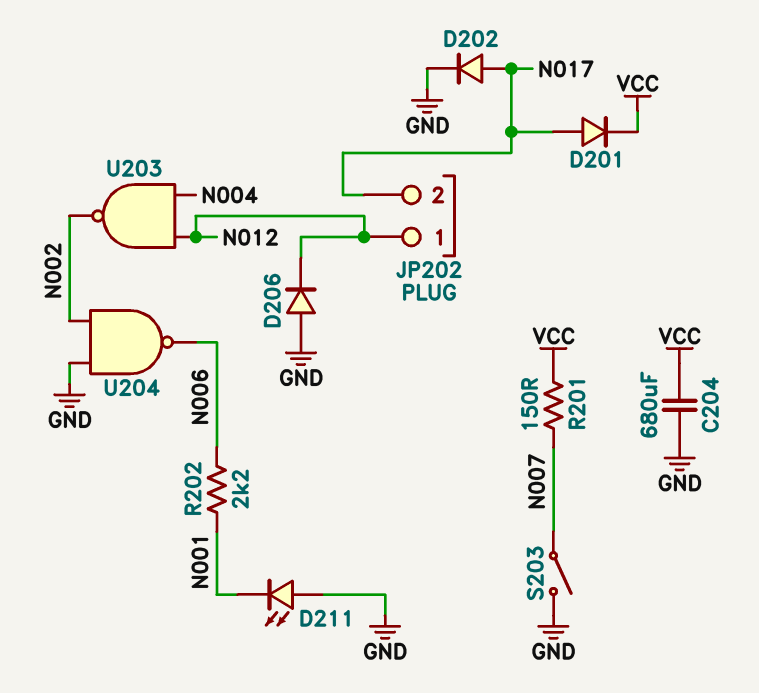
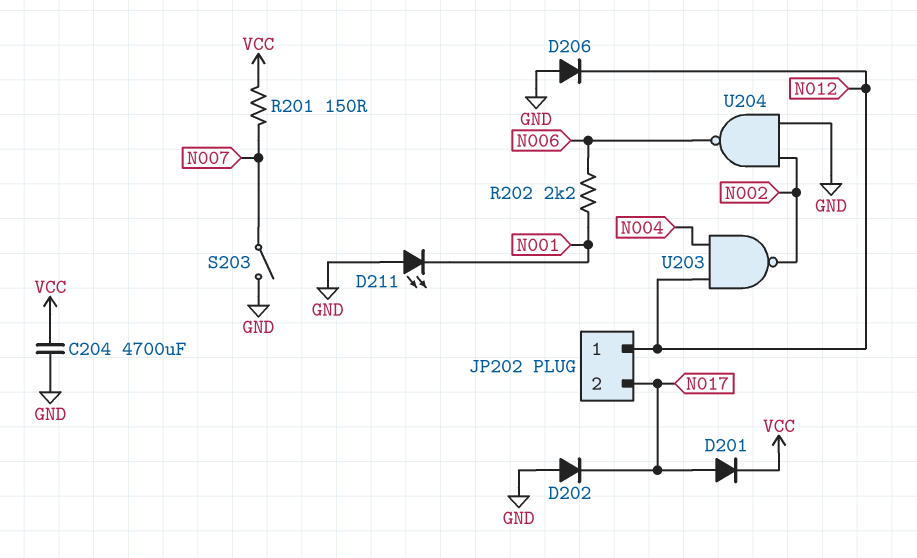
C204: 680uF (GND, VCC) -> 4700uF (GND, VCC)
D202: diode (A N017, K GND) -> diode (A GND, K N017)

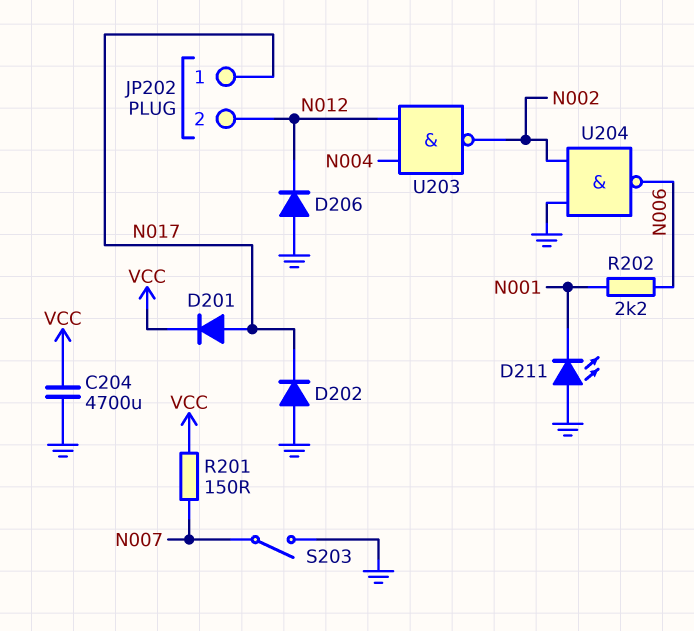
JP202 pin 1: N012 -> N017
JP202 pin 2: N017 -> N012

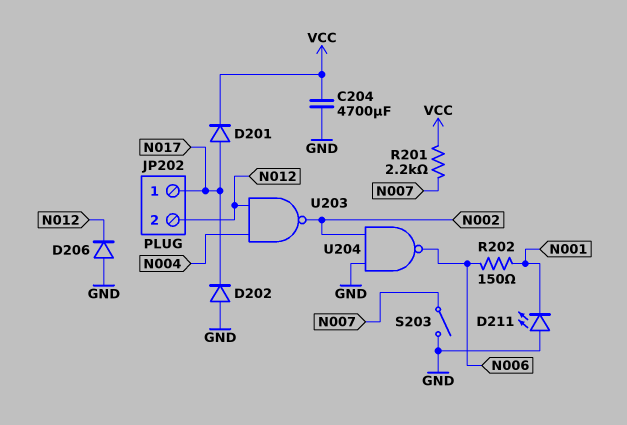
R201: 150 (N007, VCC) -> 2.2k (N007, VCC)
R202: 2.2k (N001, N006) -> 150 (N001, N006)

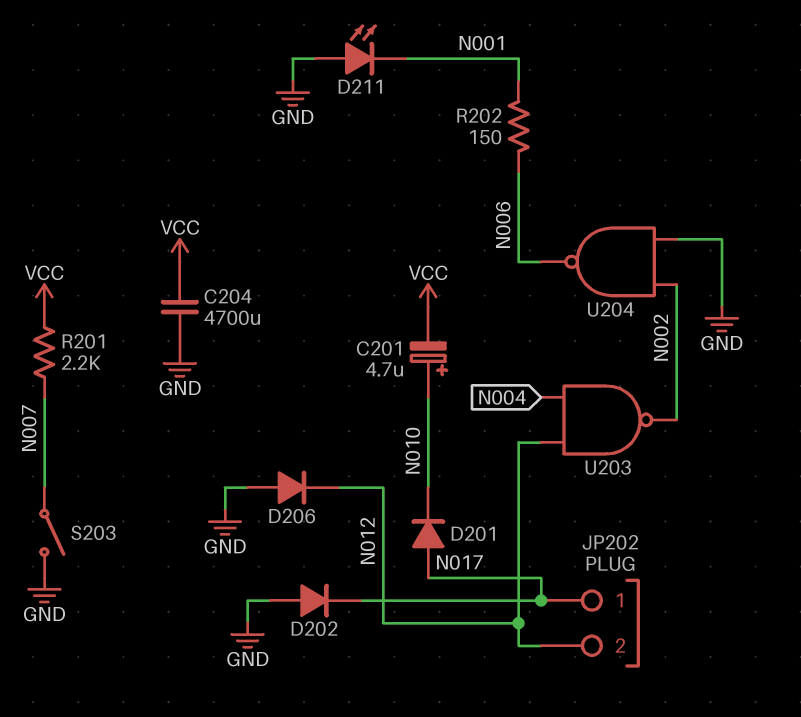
C201: none -> 4.7uF (plus N010, minus VCC)
D201: diode (A N017, K VCC) -> diode (A N017, K N010)

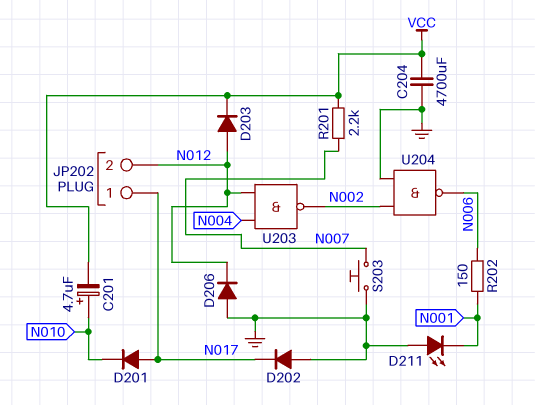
D203: none -> diode (A N012, K VCC)
S203: switch (GND, N007) -> button (GND, N007)

